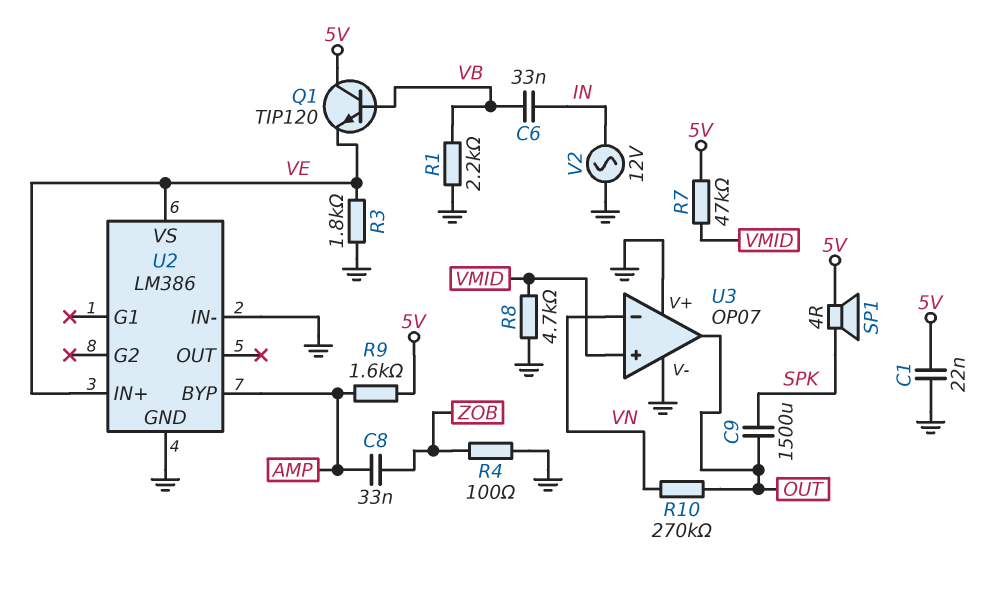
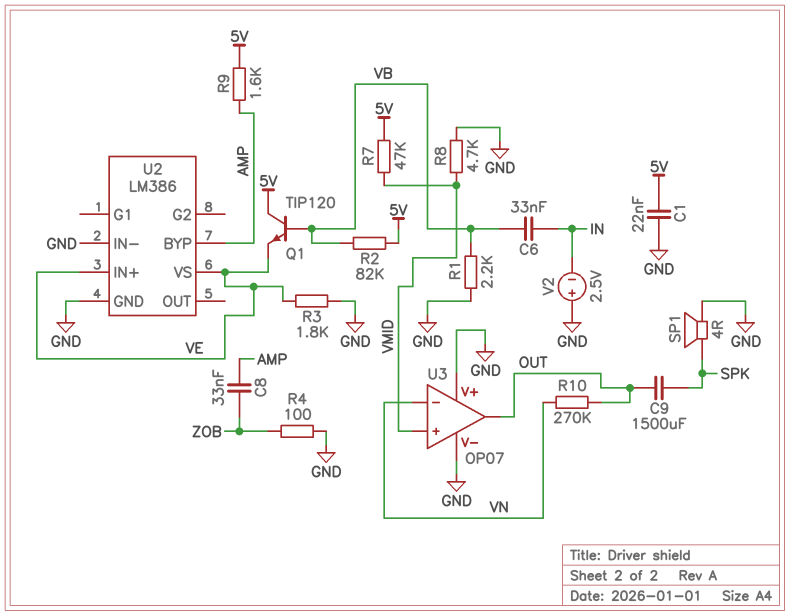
R2: none -> 82k (5V, VB)
SP1: speaker 4R (5V, SPK) -> speaker 4R (GND, SPK)
V2: AC 12V (GND, IN) -> 2.5V (plus GND, minus IN)

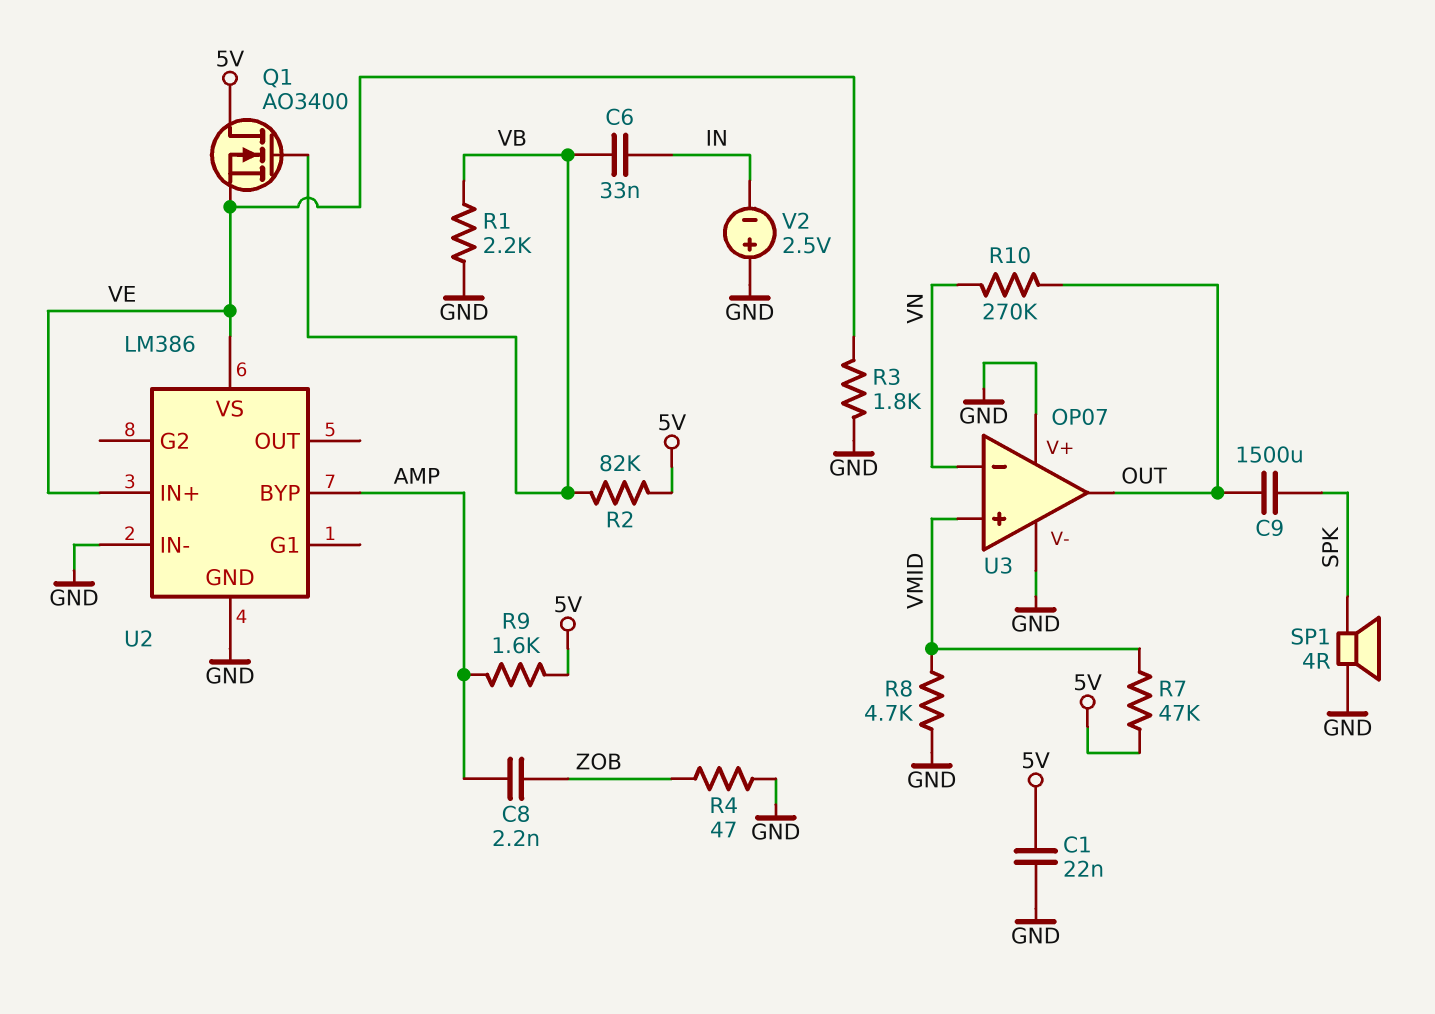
C8: 33nF (AMP, ZOB) -> 2.2nF (AMP, ZOB)
Q1: NPN TIP120 (B VB, C 5V, E VE) -> NMOS AO3400 (G VB, D 5V, S VE)
R4: 100 (GND, ZOB) -> 47 (GND, ZOB)

